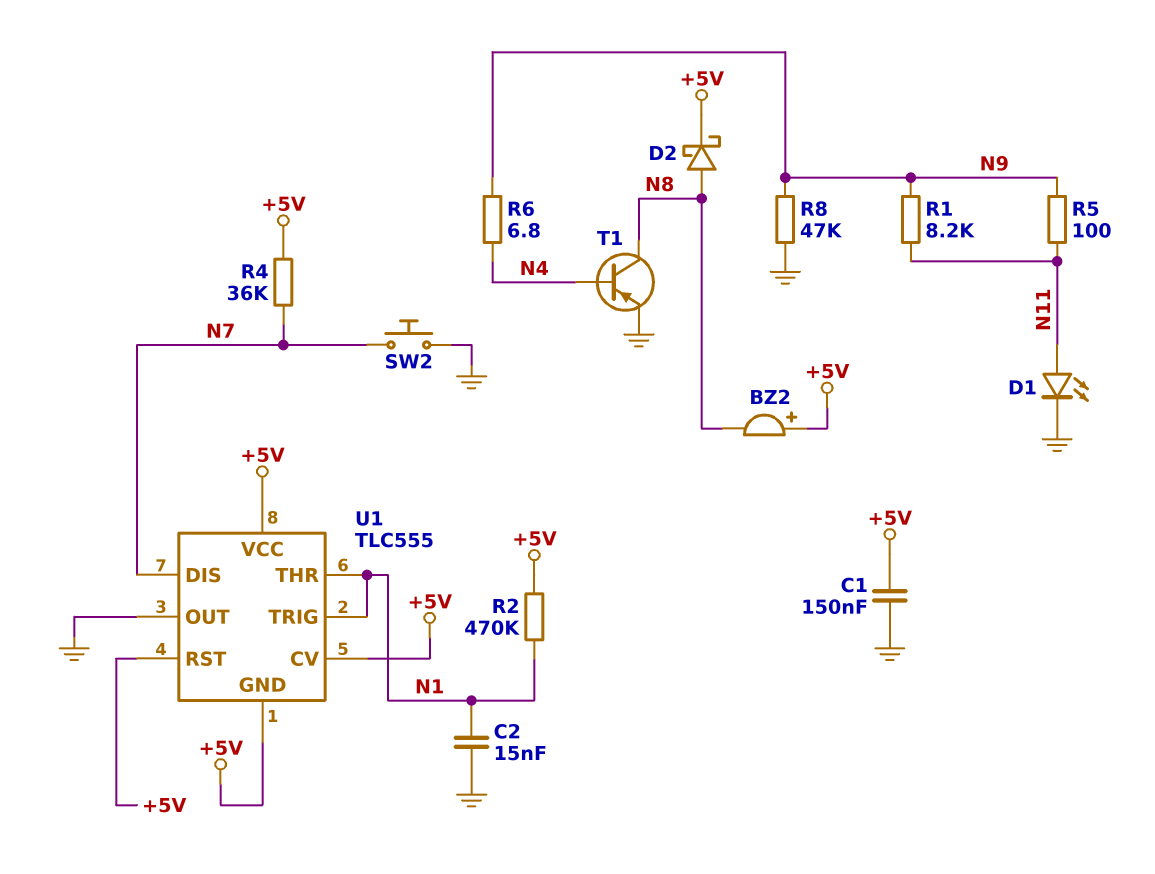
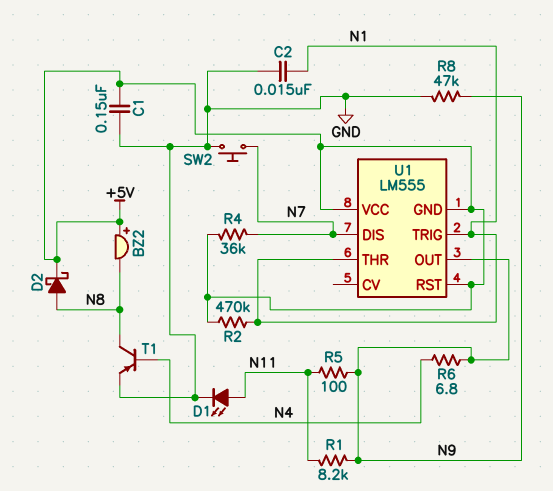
U1: TLC555 -> LM555
U1 pin CV: +5V -> none
U1 pin OUT: GND -> N9

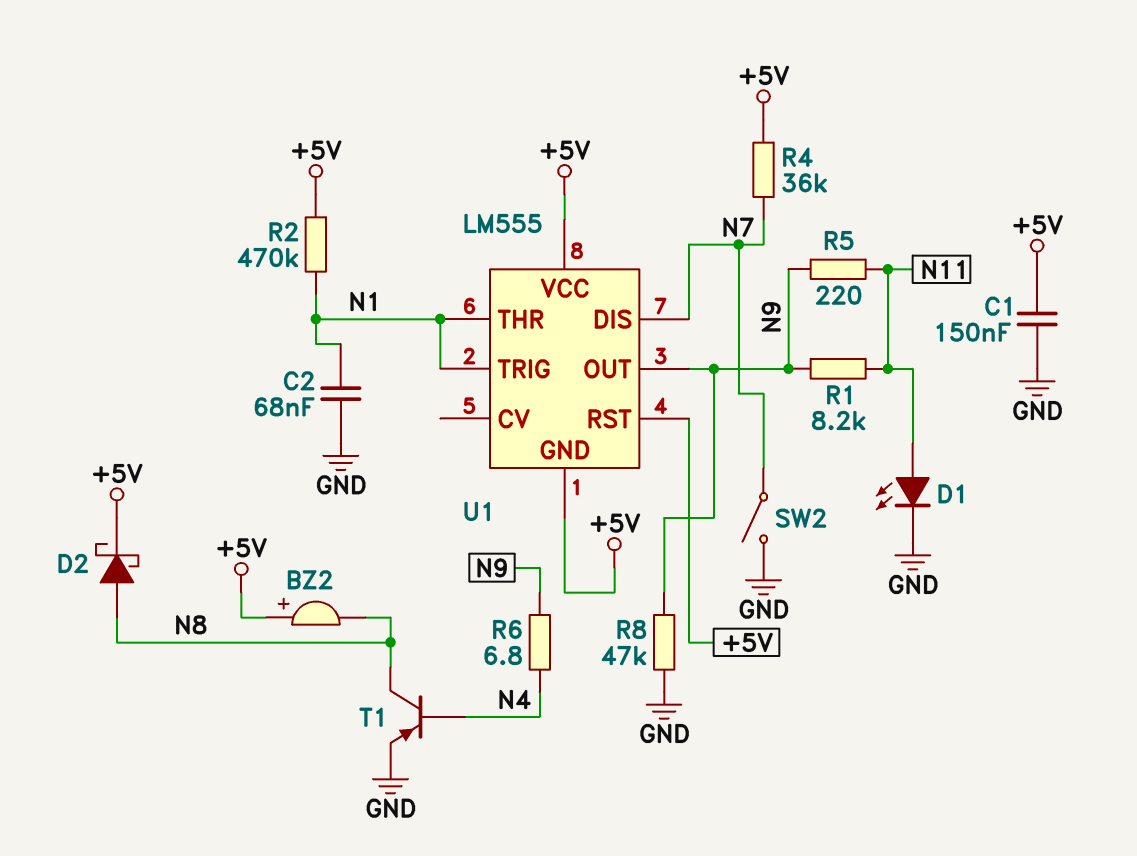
C2: 15nF (GND, N1) -> 68nF (GND, N1)
R5: 100 (N9, N11) -> 220 (N9, N11)
SW2: button (GND, N7) -> switch (GND, N7)

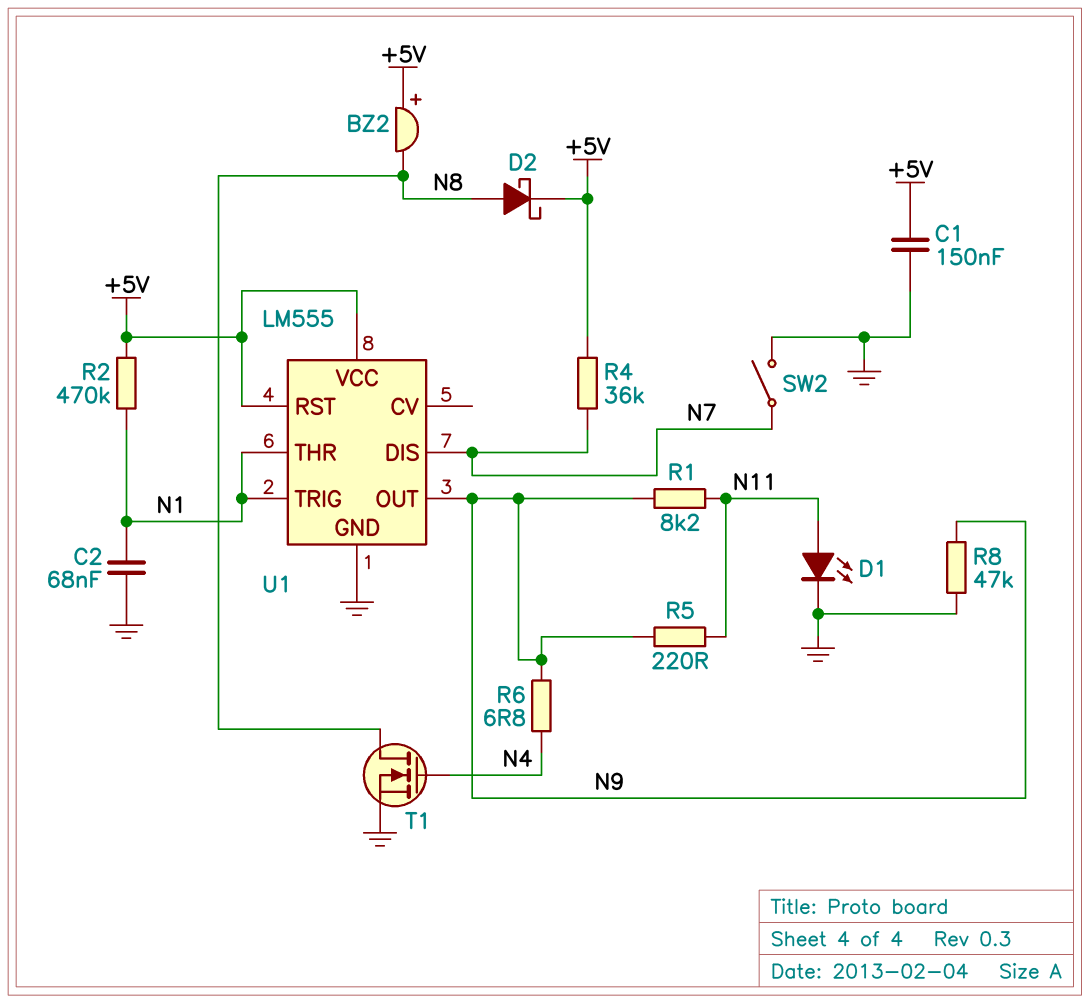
T1: PNP (B N4, C N8, E GND) -> NMOS (G N4, D N8, S GND)
U1 pin GND: +5V -> GND

